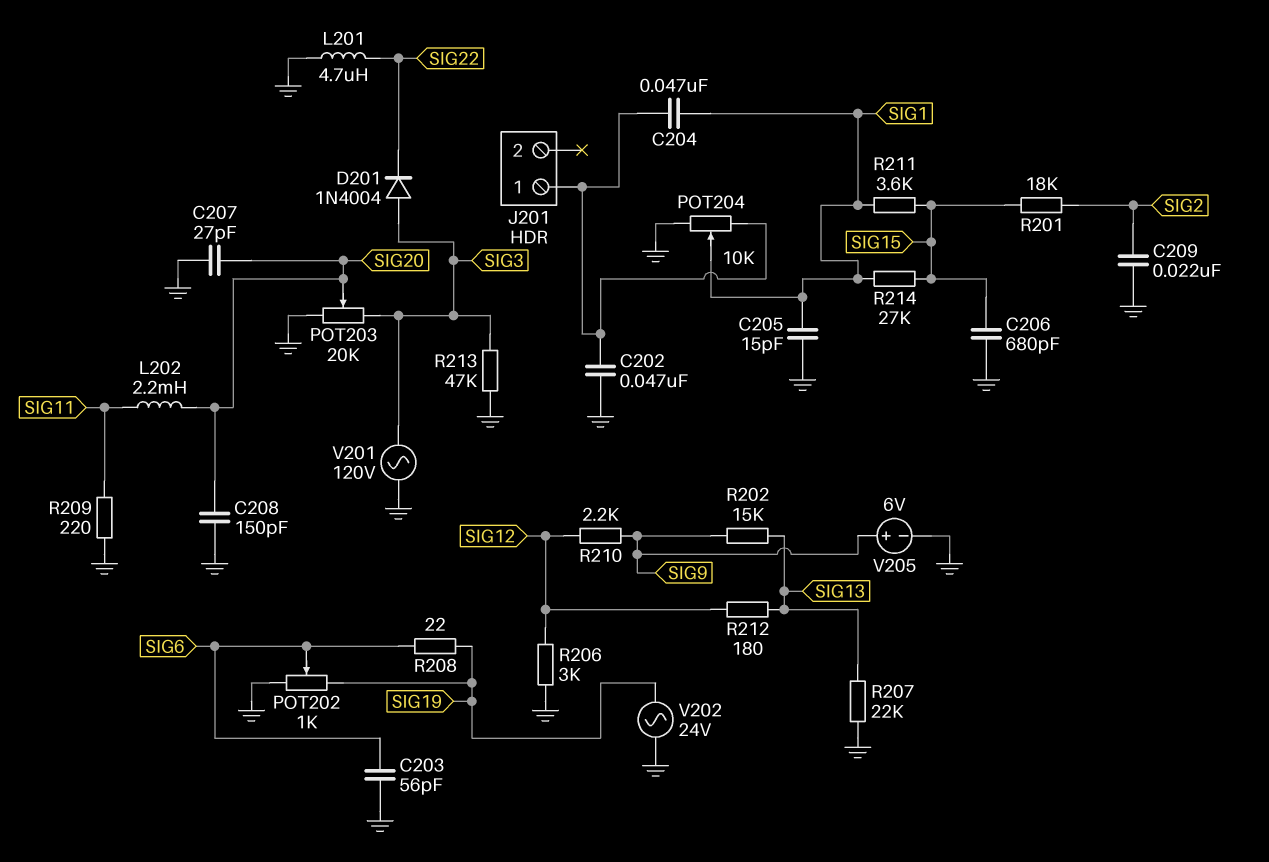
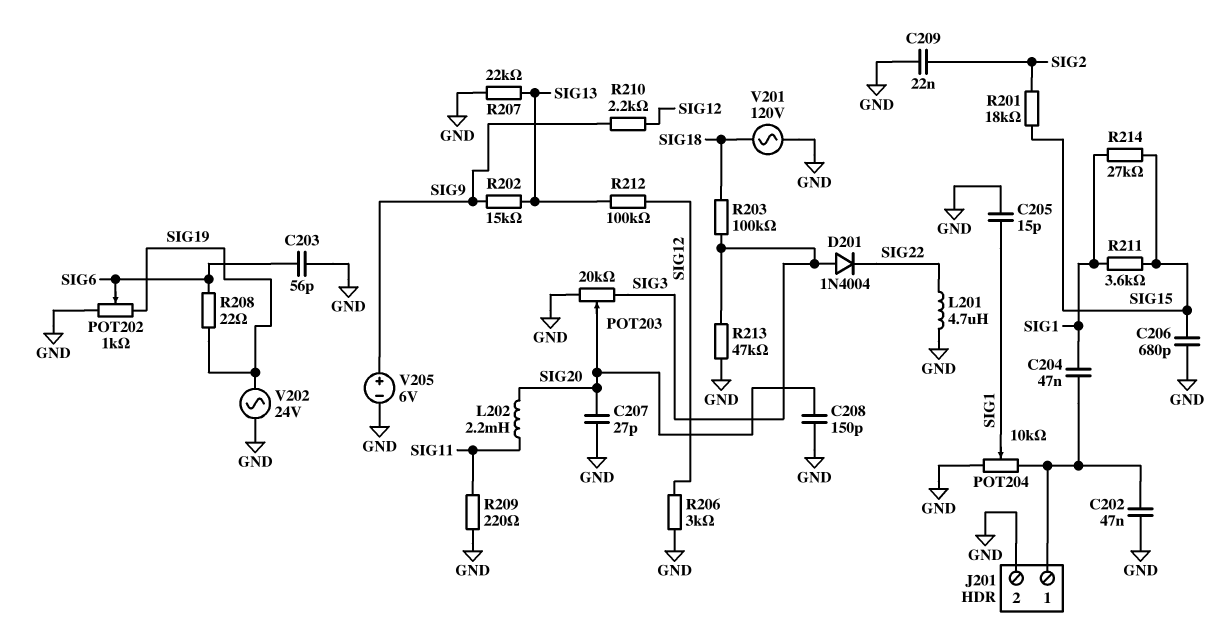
J201 pin 2: none -> GND
R203: none -> 100k (SIG3, SIG18)
R212: 180 (SIG12, SIG13) -> 100k (SIG12, SIG13)
V201: AC 120V (GND, SIG3) -> AC 120V (GND, SIG18)

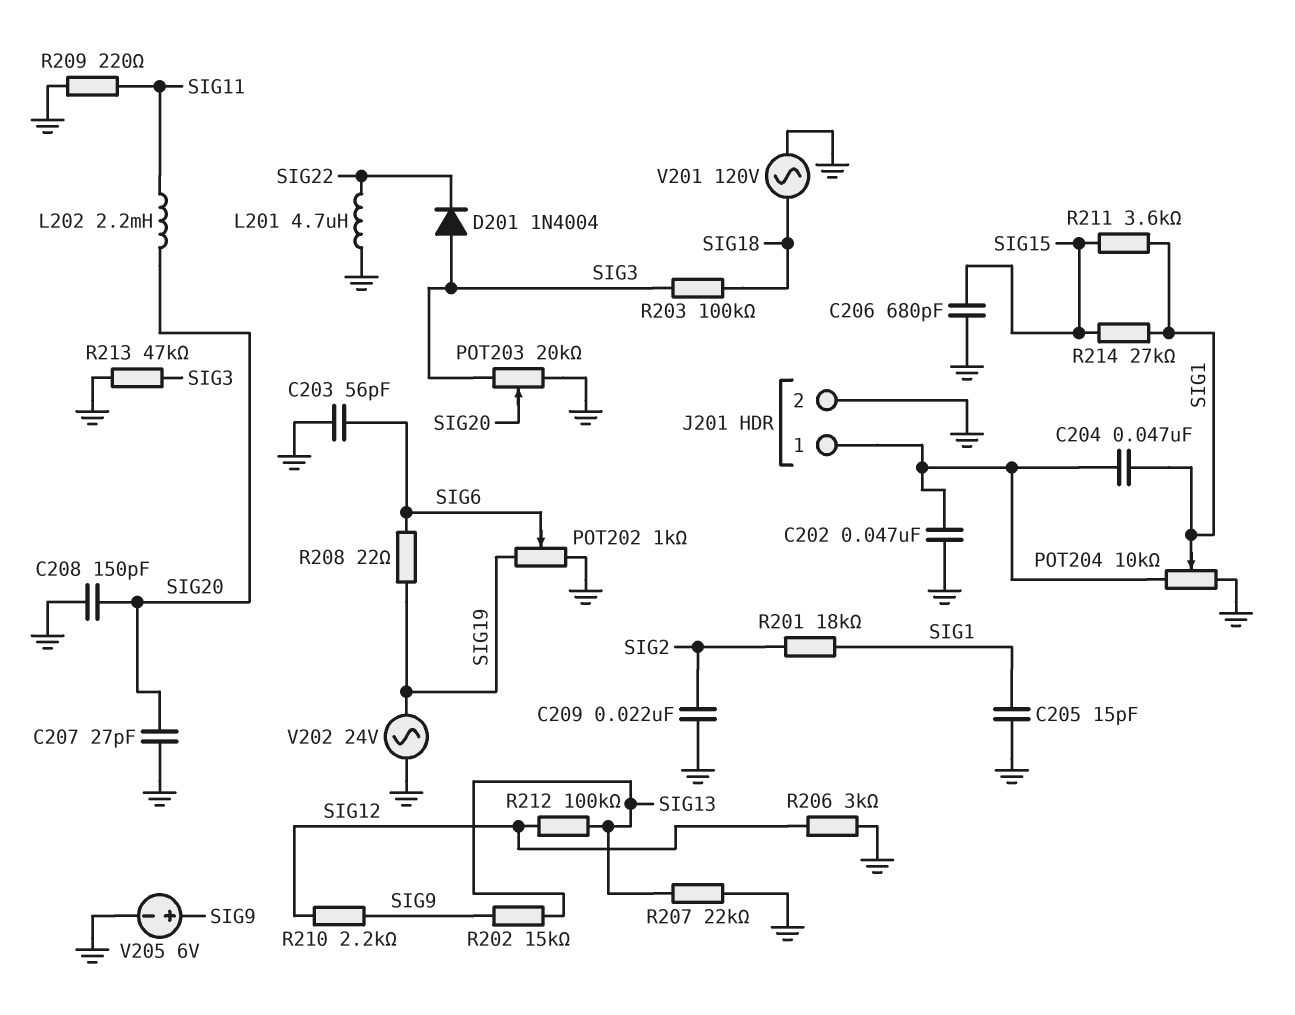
R201: 18k (SIG2, SIG15) -> 18k (SIG1, SIG2)

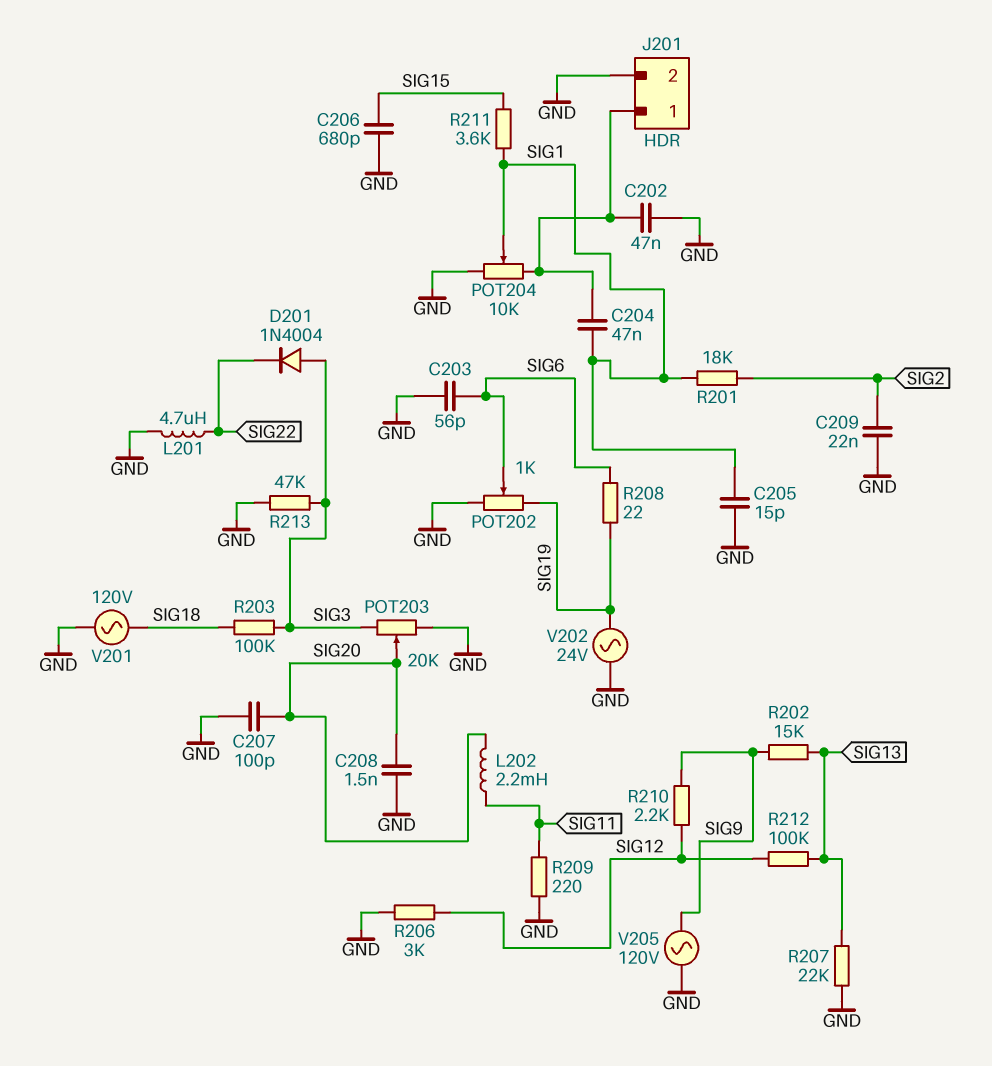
C207: 27pF (GND, SIG20) -> 100pF (GND, SIG20)
C208: 150pF (GND, SIG20) -> 1.5nF (GND, SIG20)
R214: 27k (SIG1, SIG15) -> none
V205: 6V (plus SIG9, minus GND) -> AC 120V (GND, SIG9)

